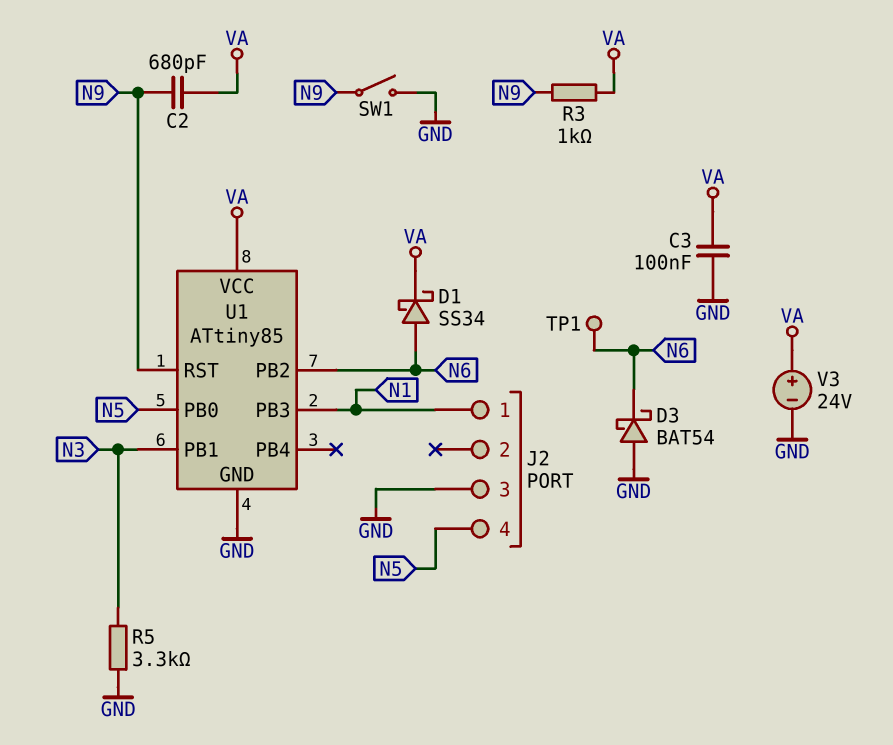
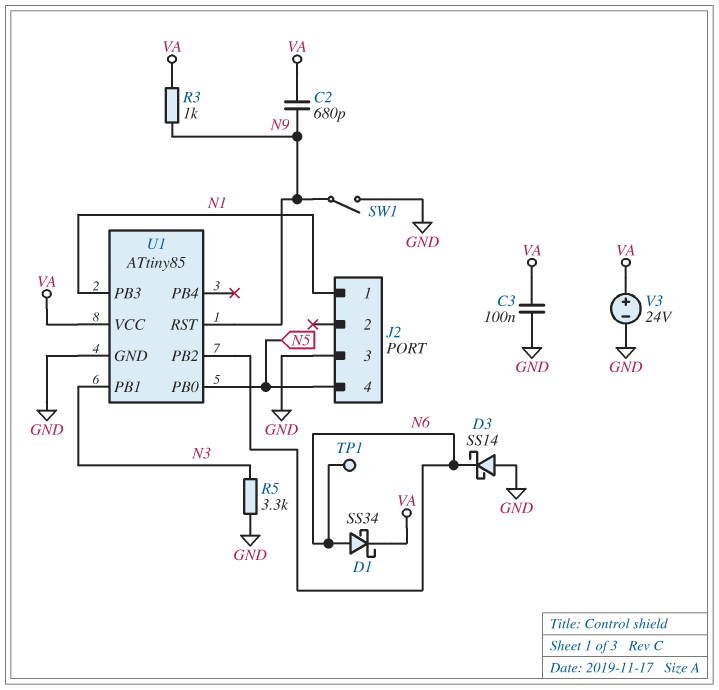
D3: schottky BAT54 (A GND, K N6) -> schottky SS14 (A GND, K N6)

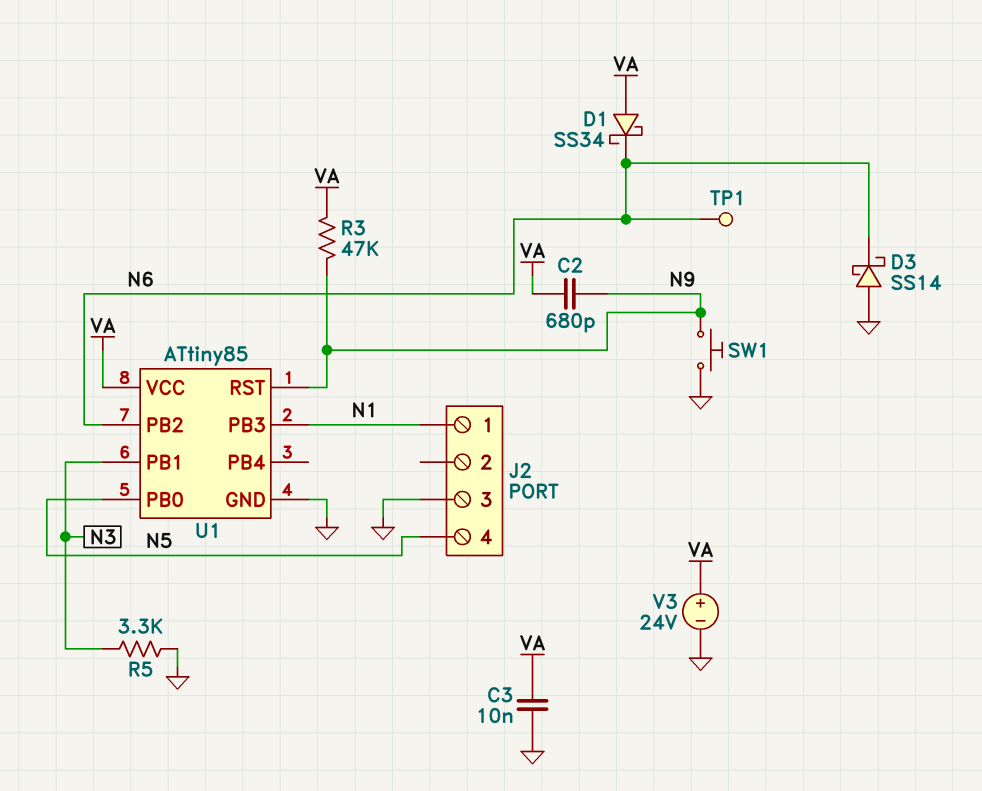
C3: 100nF (GND, VA) -> 10nF (GND, VA)
D1: schottky SS34 (A N6, K VA) -> schottky SS34 (A VA, K N6)
R3: 1k (N9, VA) -> 47k (N9, VA)
SW1: switch (GND, N9) -> button (GND, N9)

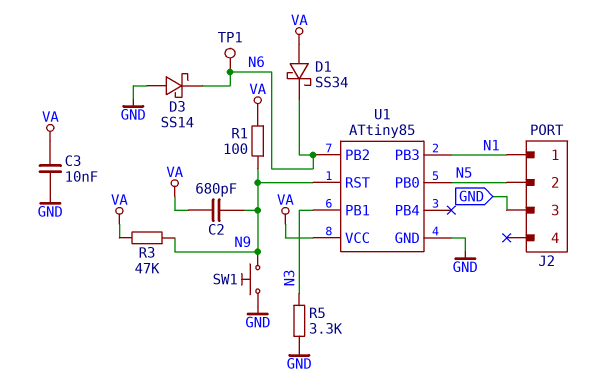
J2 pin 2: none -> N5
J2 pin 4: N5 -> none
R1: none -> 100 (N9, VA)
V3: 24V (plus VA, minus GND) -> none

